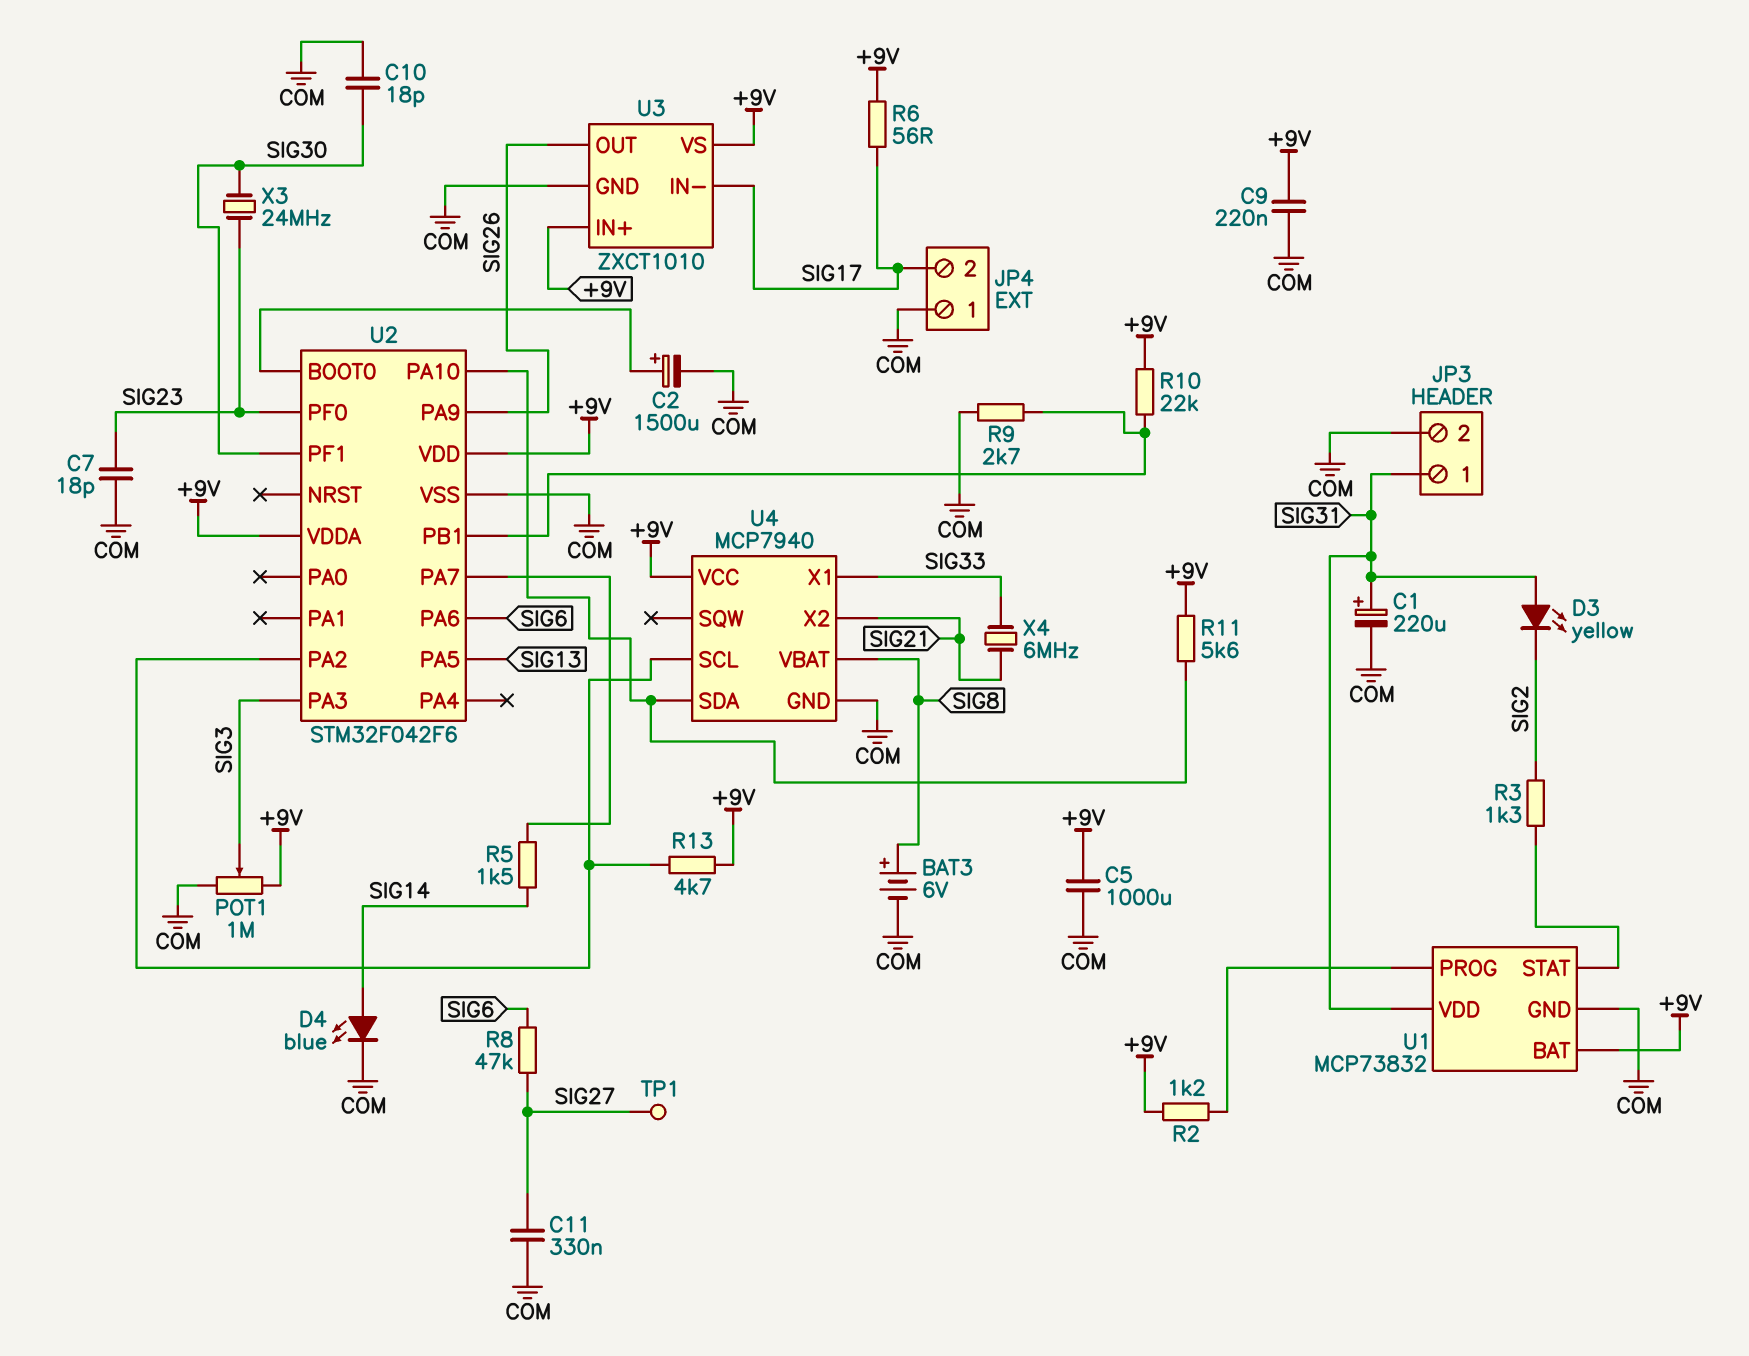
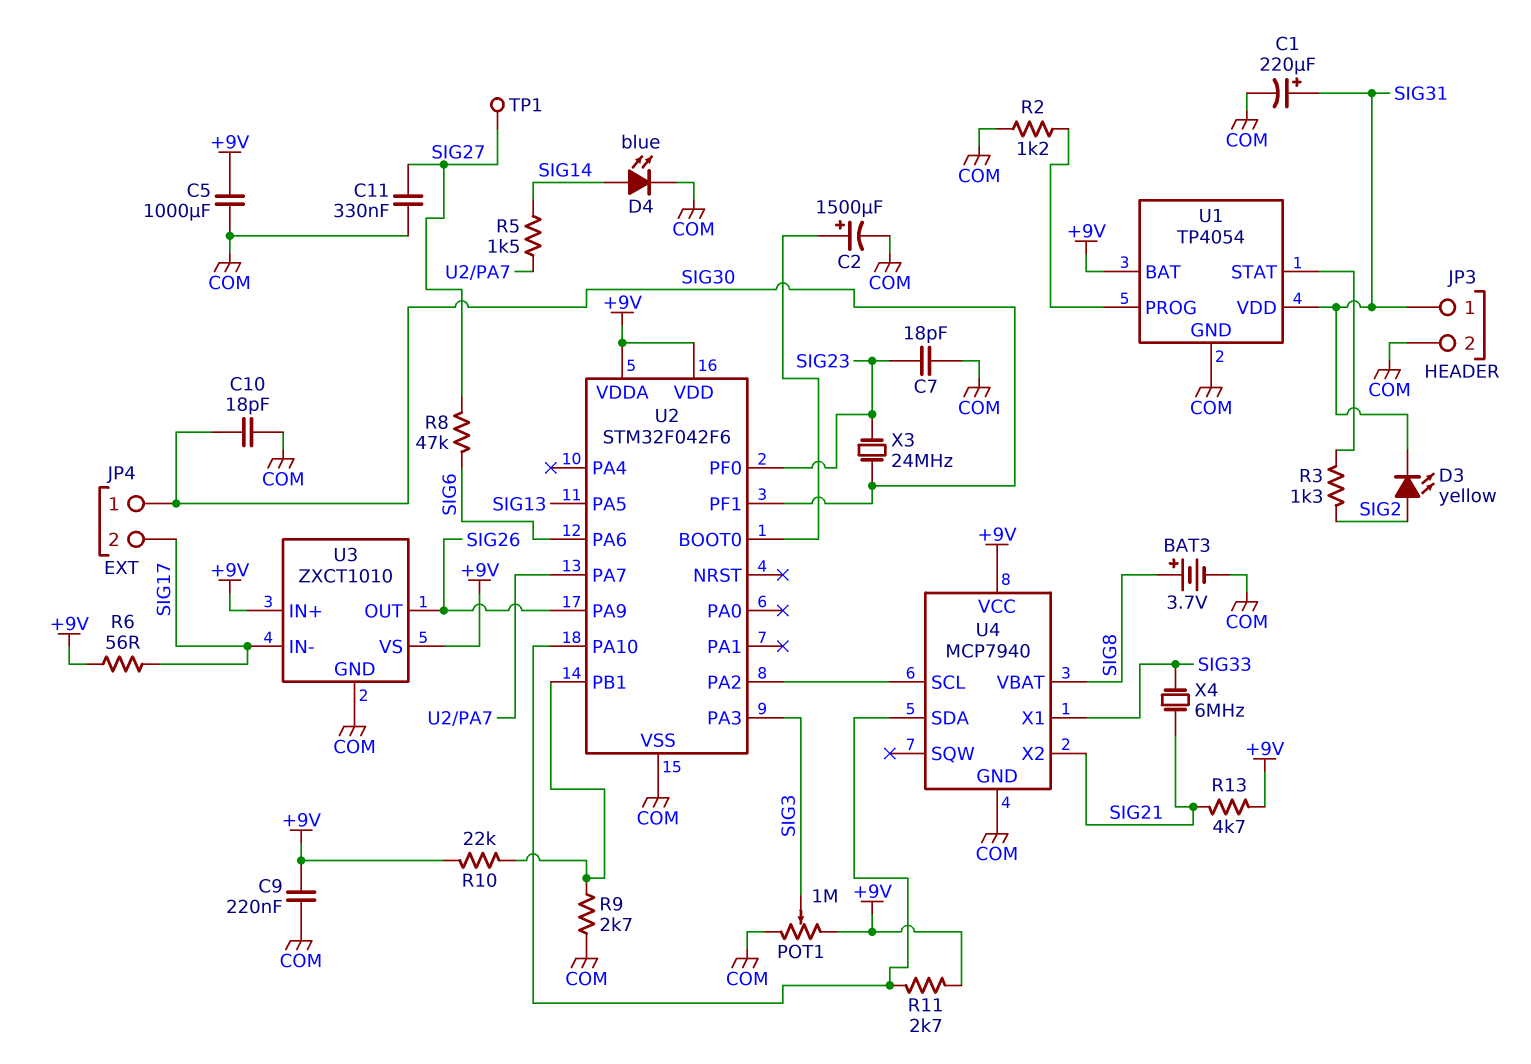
BAT3: 6V (plus SIG8, minus COM) -> 3.7V (plus SIG8, minus COM)
D3: LED yellow (A SIG31, K SIG2) -> LED yellow (A SIG2, K SIG31)
JP4 pin 1: COM -> SIG30
R2: 1.2k (+9V, U1/PROG) -> 1.2k (COM, U1/PROG)
R11: 5.6k (+9V, U2/PA10) -> 2.7k (+9V, U2/PA10)
R13: 4.7k (+9V, U2/PA2) -> 4.7k (+9V, SIG21)
U1: MCP73832 -> TP4054

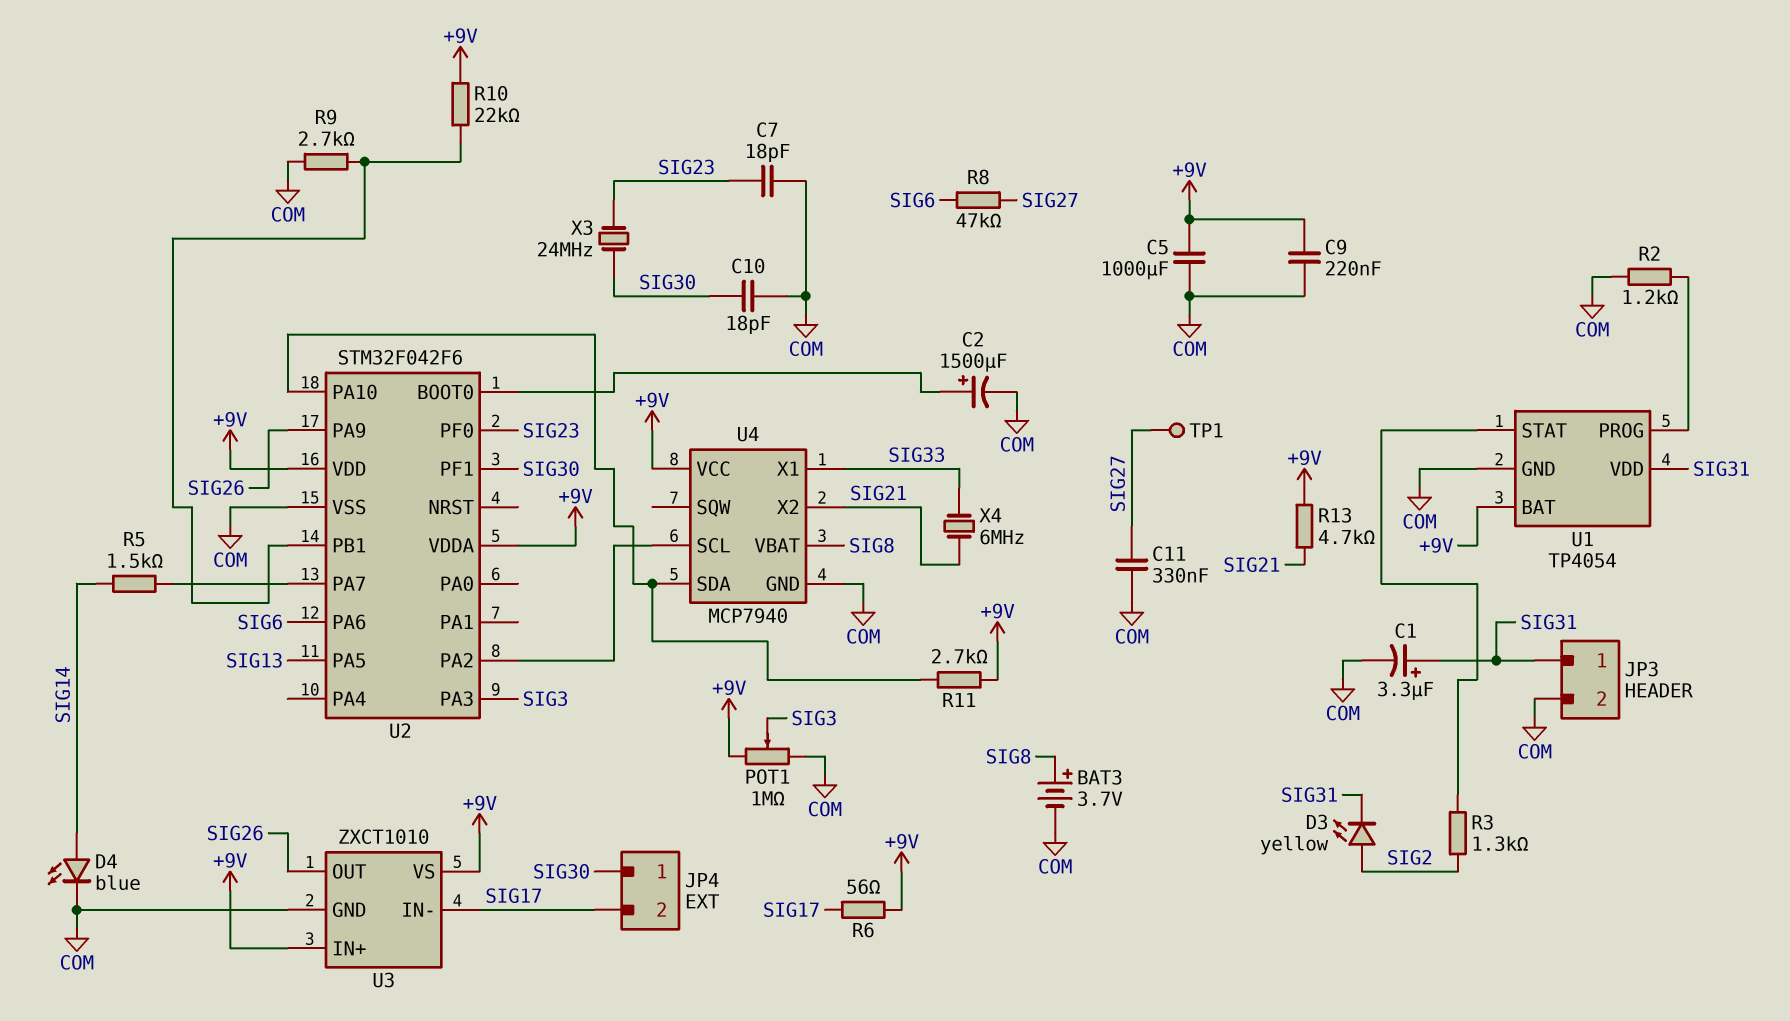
C1: 220uF (plus SIG31, minus COM) -> 3.3uF (plus SIG31, minus COM)

